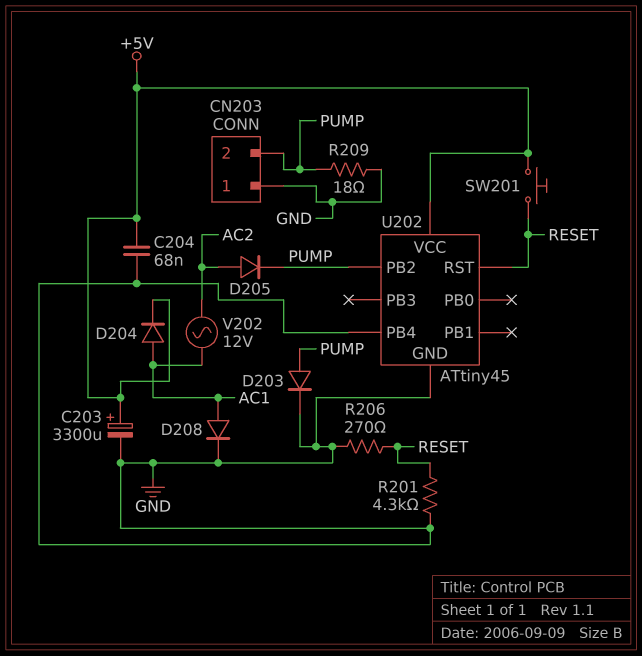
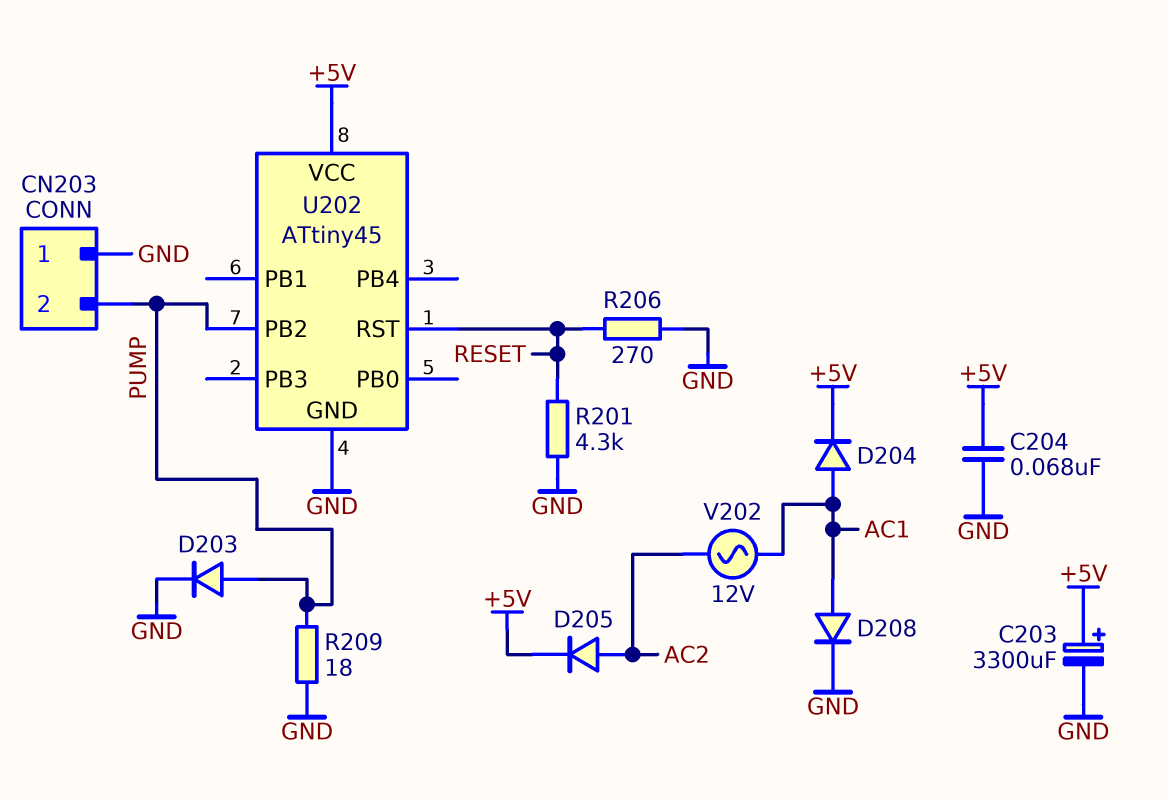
D205: diode (A AC2, K PUMP) -> diode (A AC2, K +5V)
SW201: button (+5V, RESET) -> none
U202 pin PB4: GND -> none

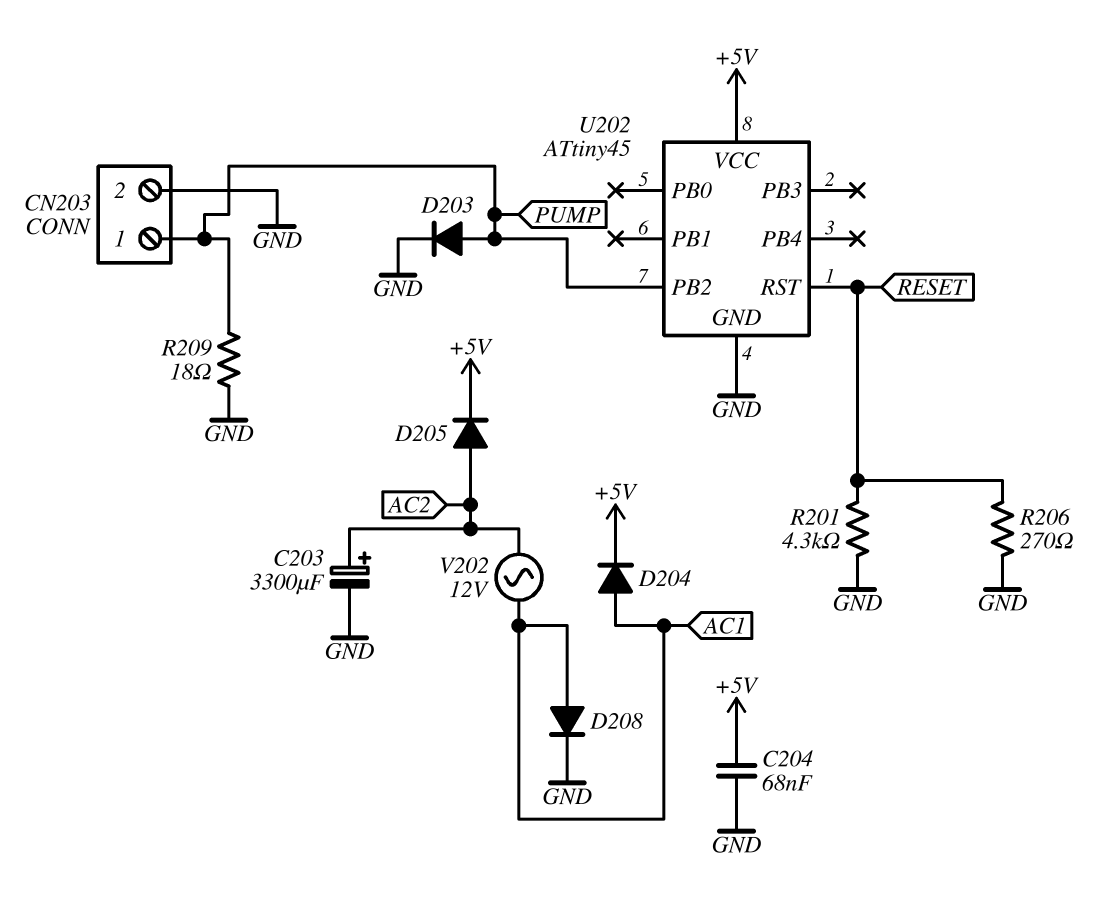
C203: 3300uF (plus +5V, minus GND) -> 3300uF (plus AC2, minus GND)
CN203 pin 1: GND -> PUMP
CN203 pin 2: PUMP -> GND

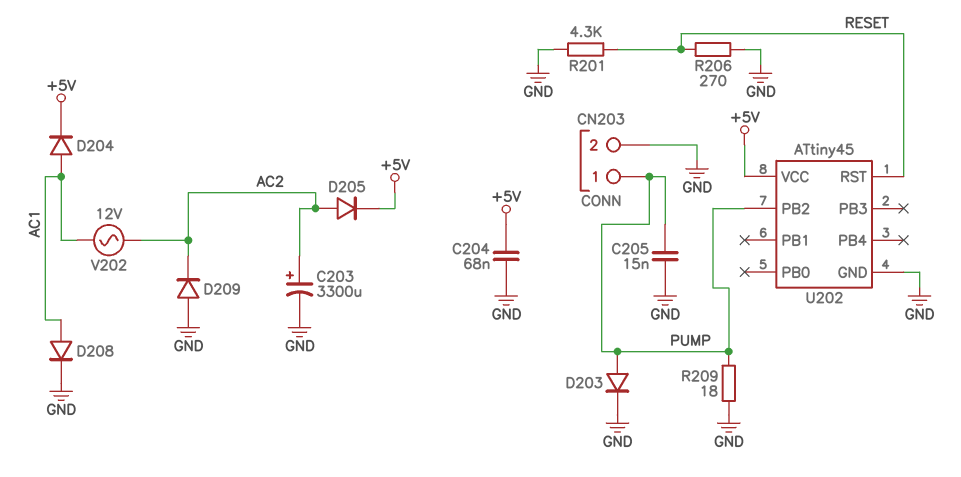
C205: none -> 15nF (GND, PUMP)
D209: none -> diode (A GND, K AC2)

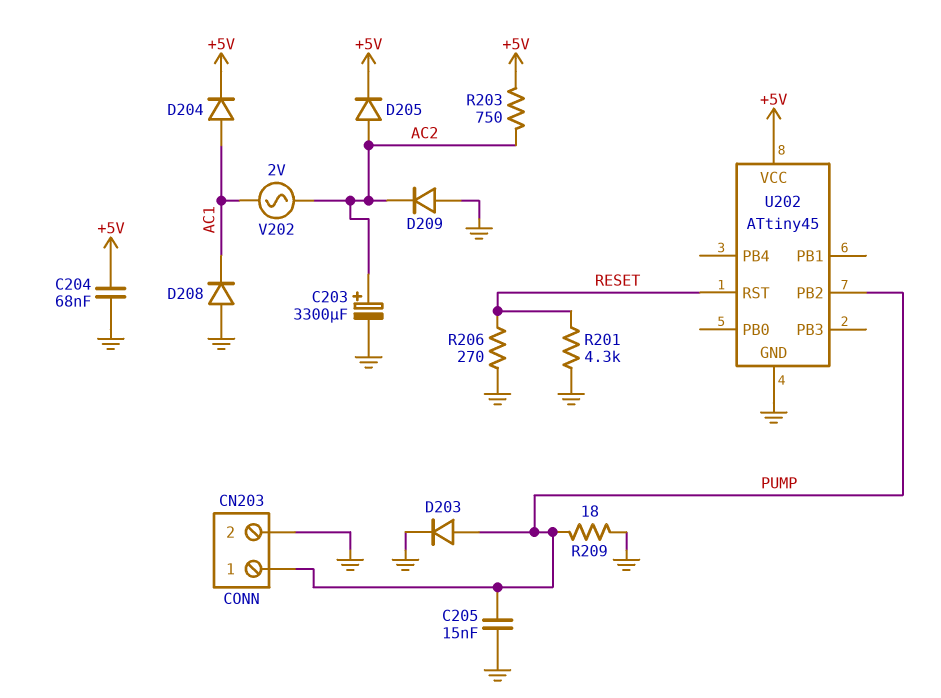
D208: diode (A AC1, K GND) -> diode (A GND, K AC1)
R203: none -> 750 (+5V, AC2)
V202: AC 12V (AC1, AC2) -> AC 2V (AC1, AC2)

